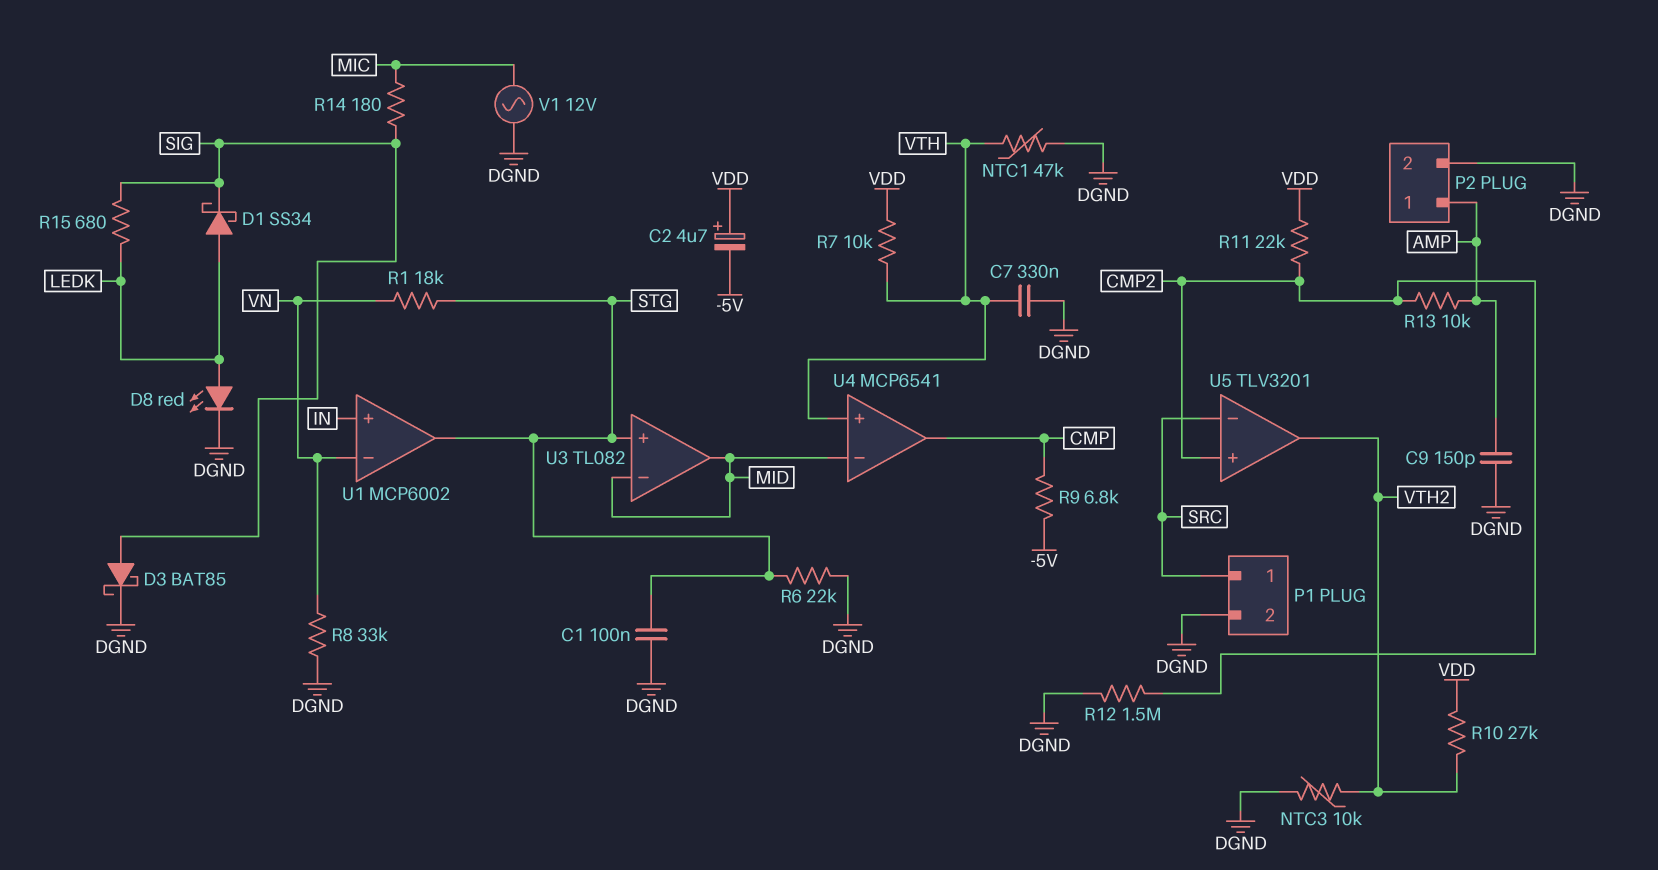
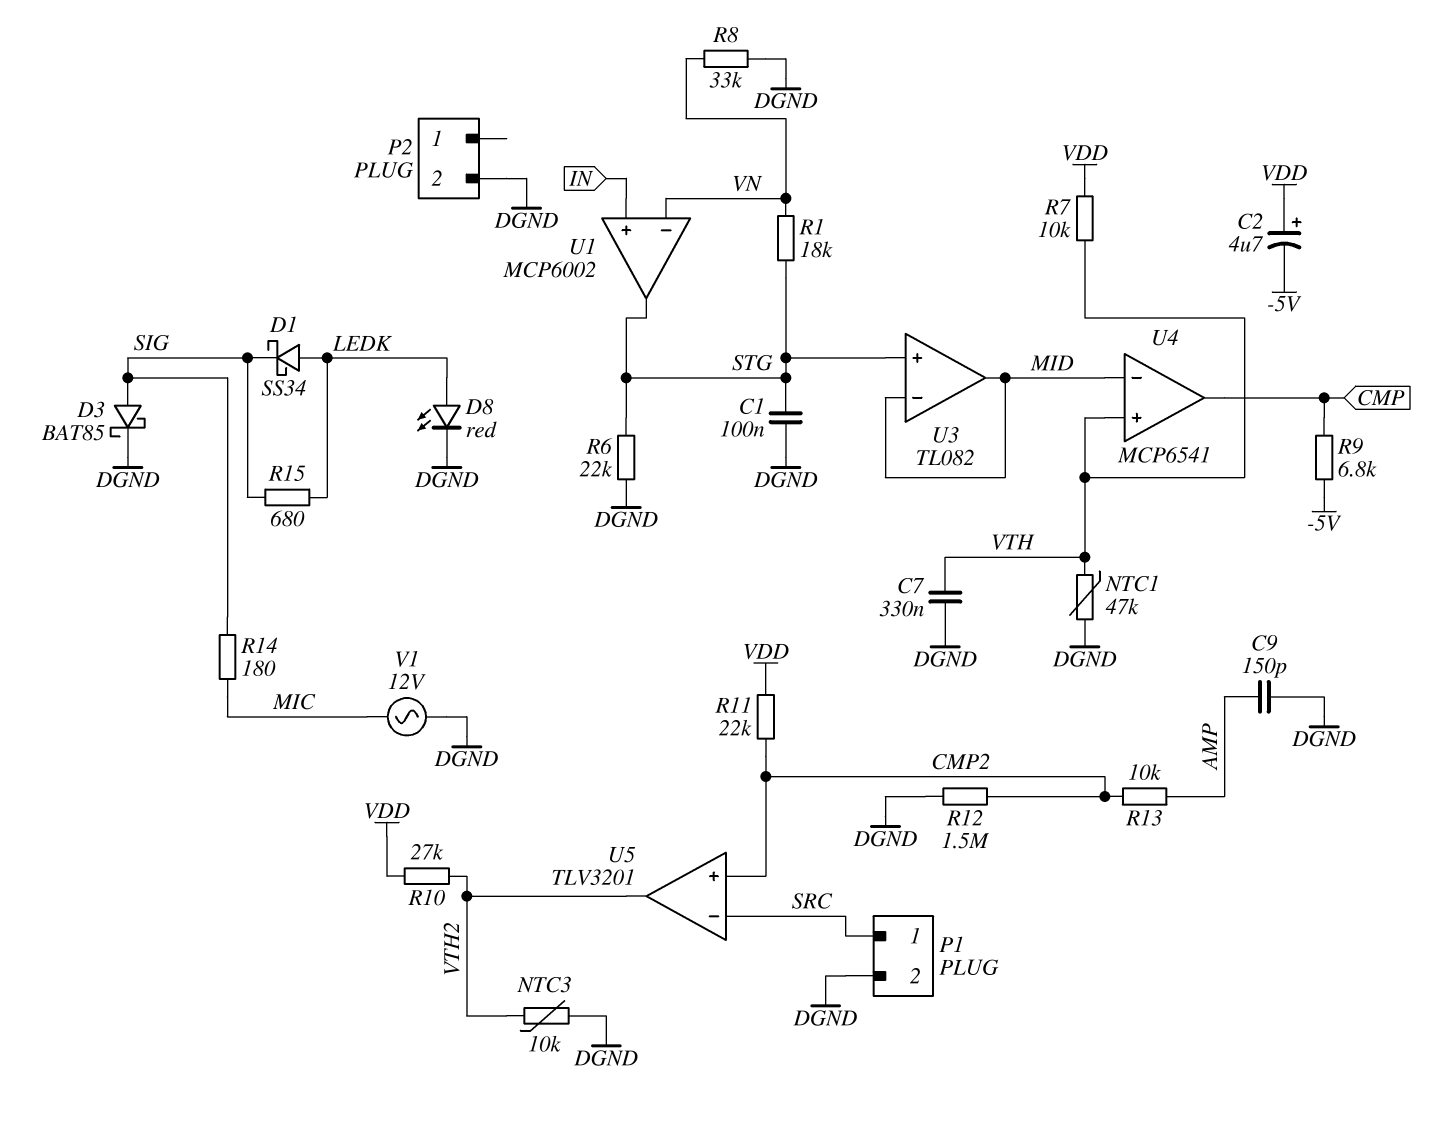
P2 pin 1: AMP -> none

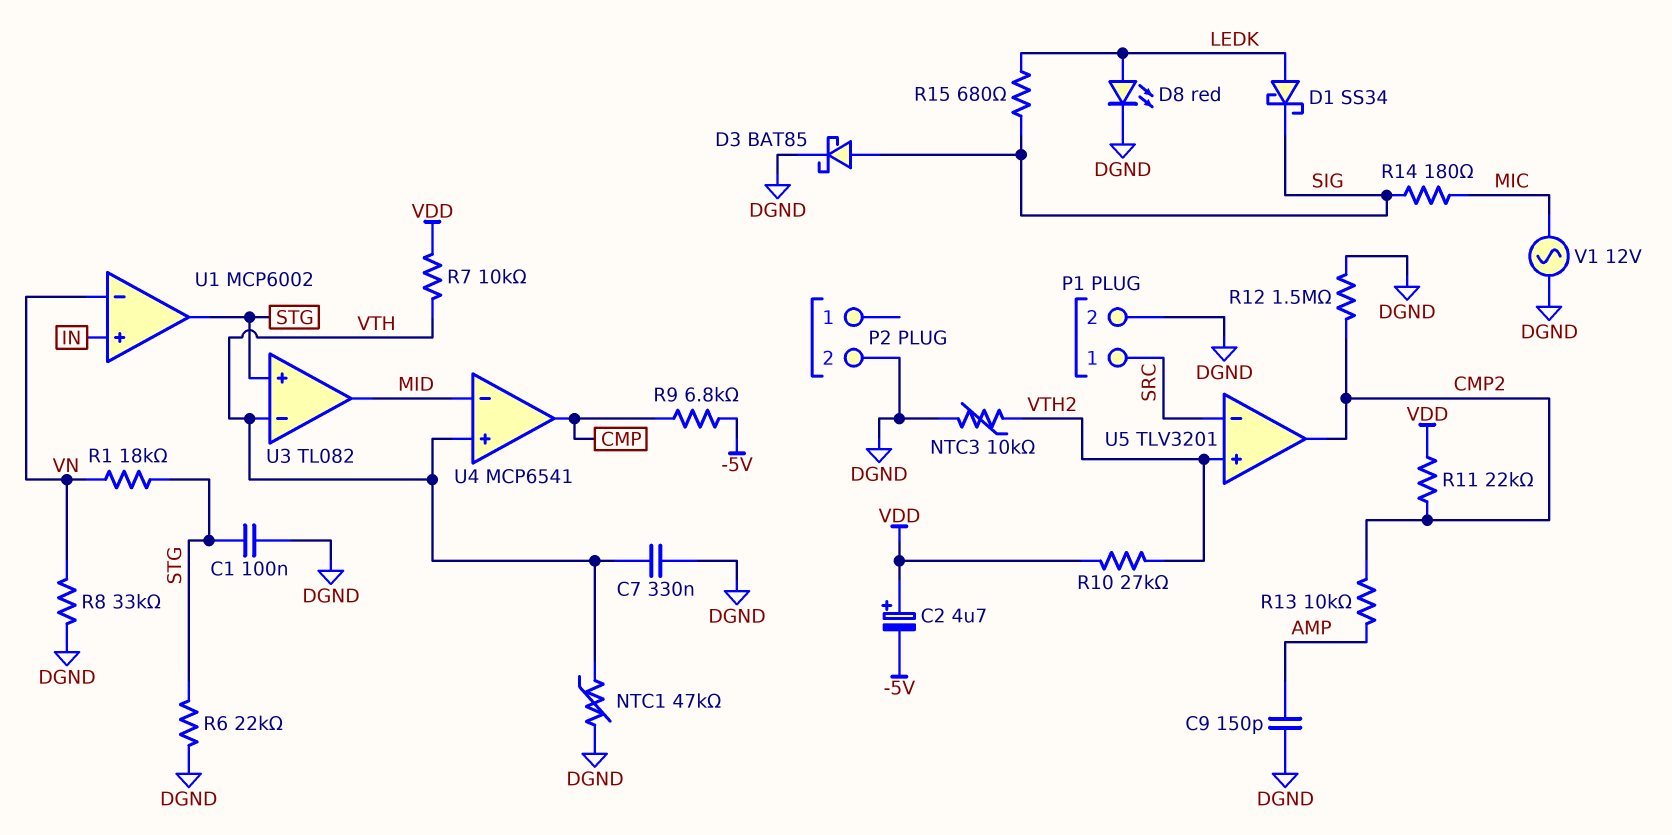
U3 pin in-: MID -> VTH
U5 pin in+: CMP2 -> VTH2
U5 pin out: VTH2 -> CMP2

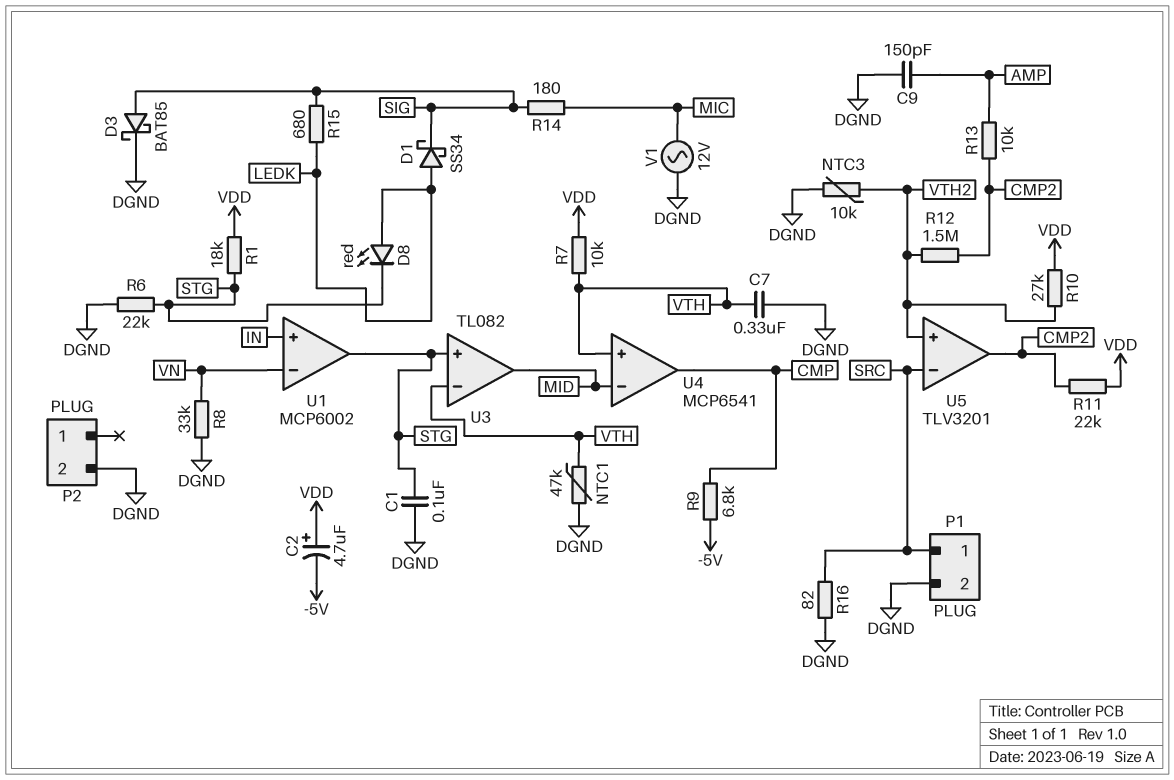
D8: LED red (A LEDK, K DGND) -> LED red (A LEDK, K STG)
R1: 18k (STG, VN) -> 18k (STG, VDD)
R12: 1.5M (CMP2, DGND) -> 1.5M (CMP2, VTH2)
R16: none -> 82 (DGND, SRC)

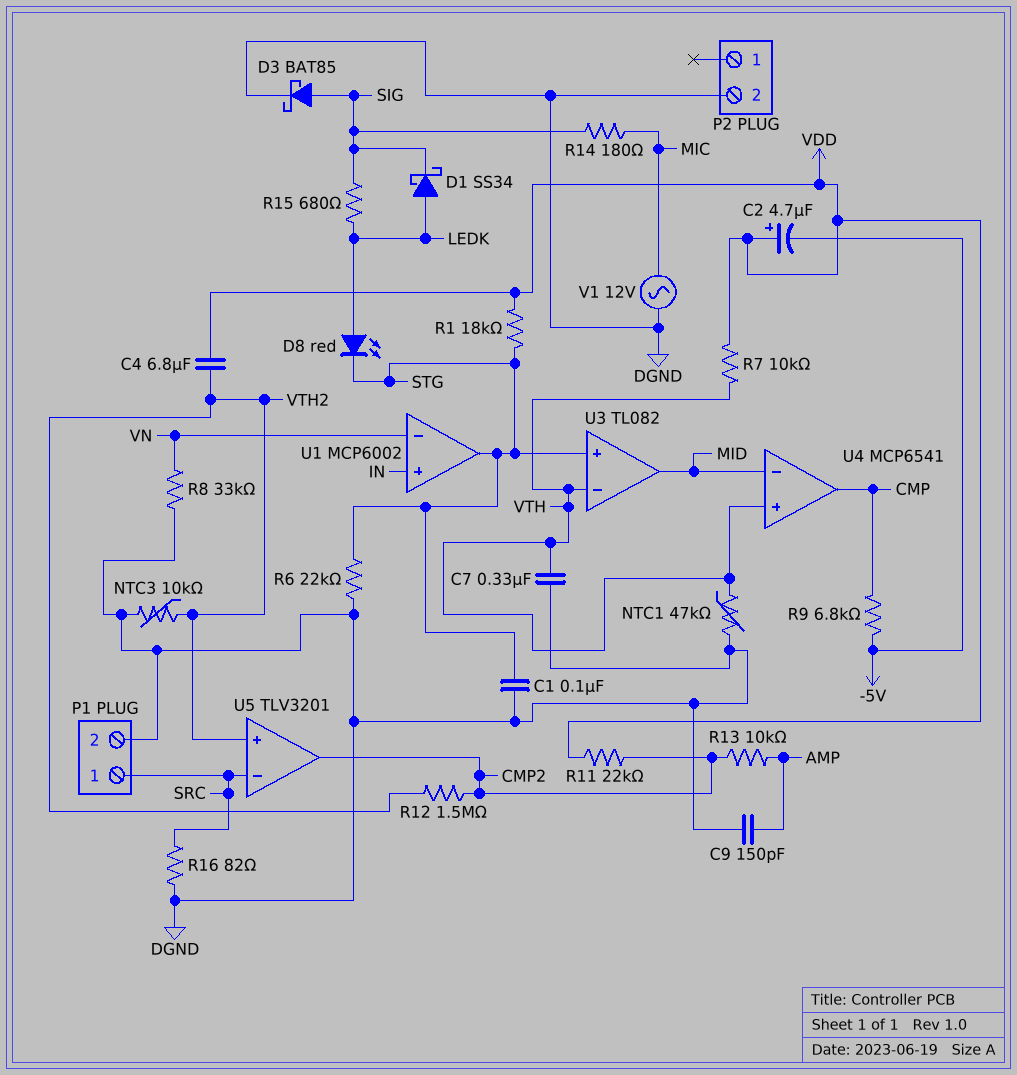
C4: none -> 6.8uF (VDD, VTH2)
R10: 27k (VDD, VTH2) -> none

